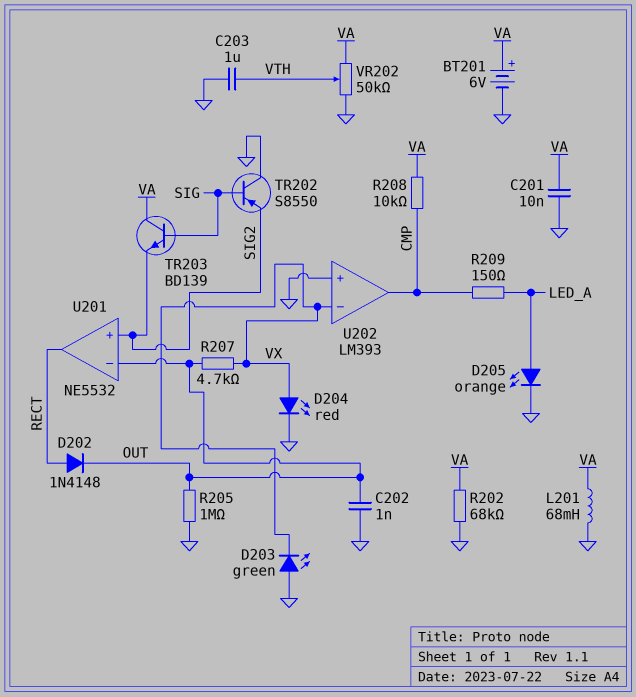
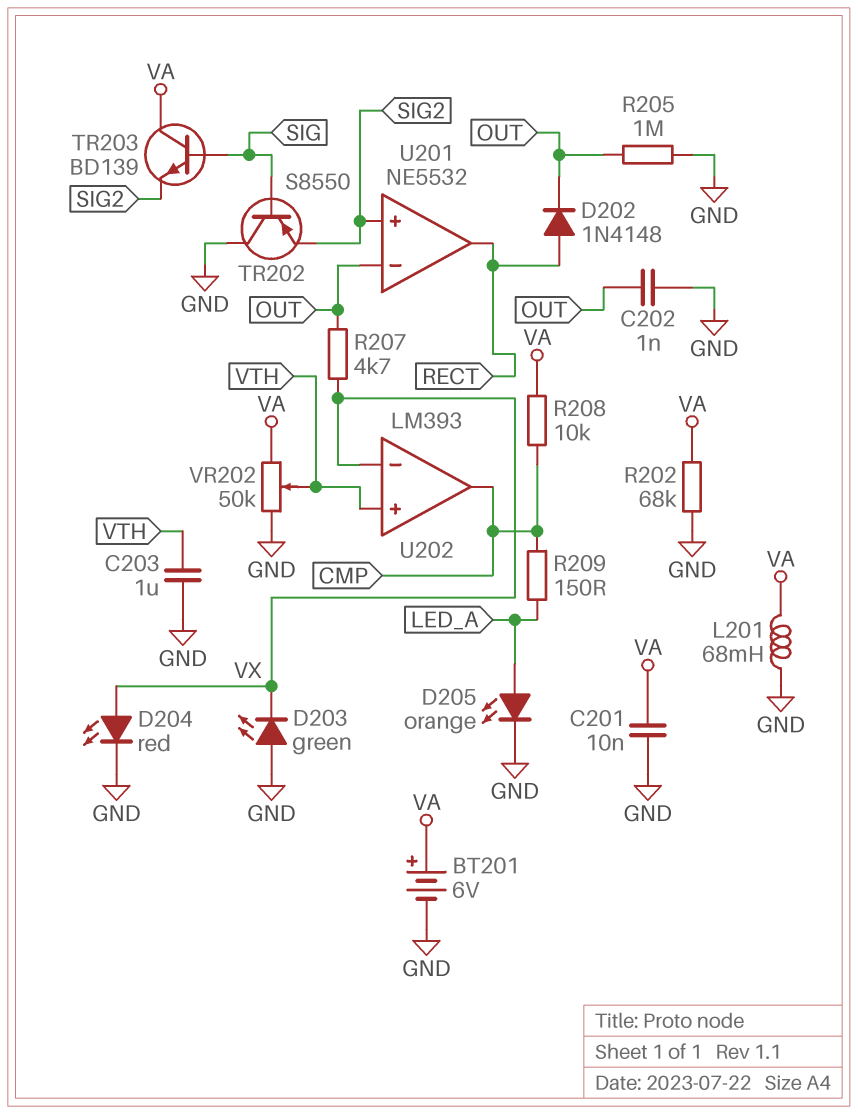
U202 pin in+: GND -> VTH

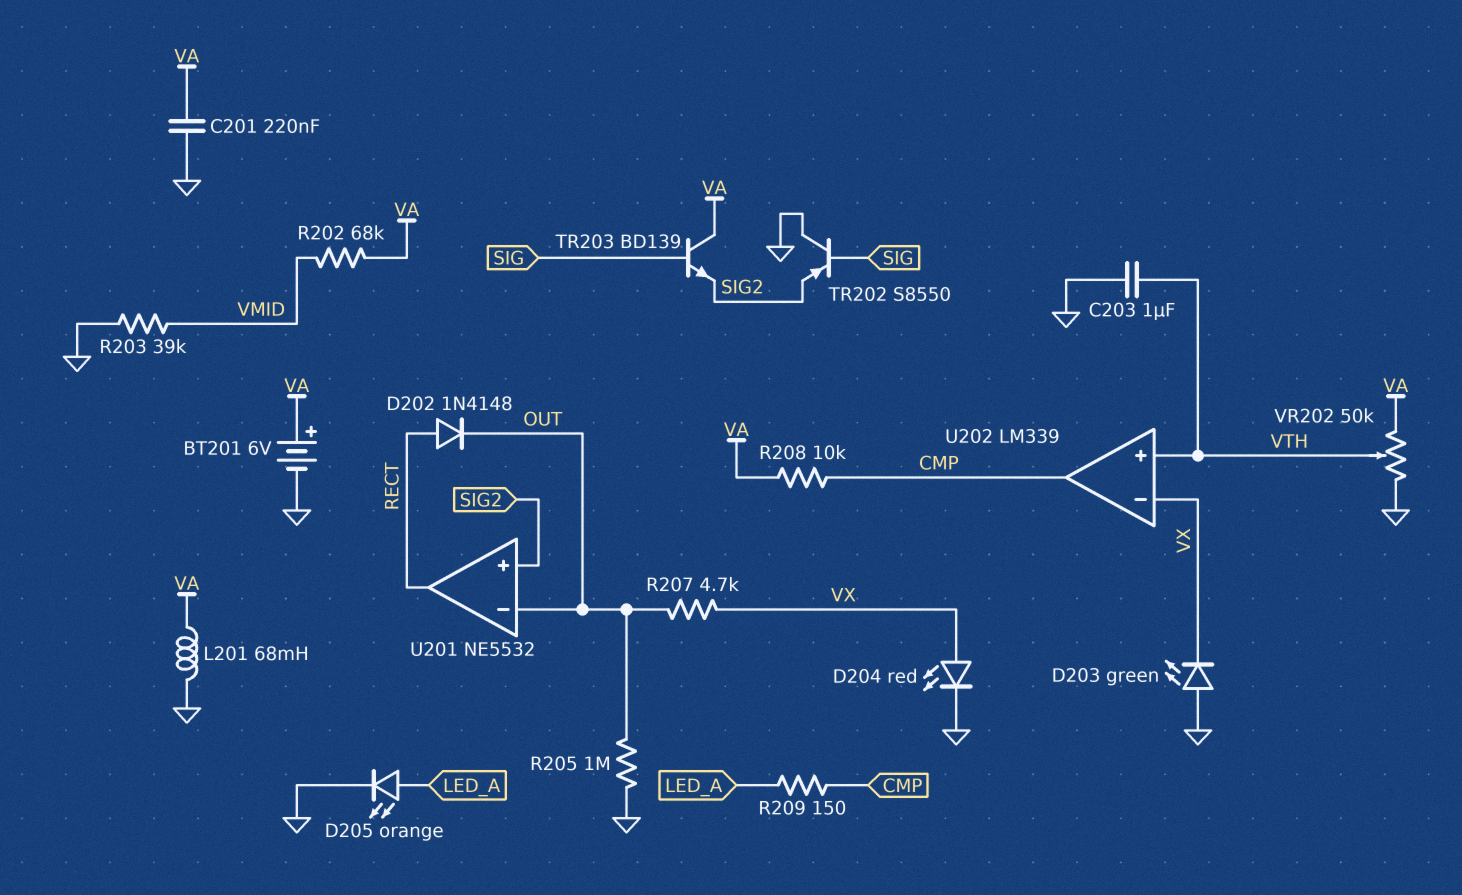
C201: 10nF (GND, VA) -> 220nF (GND, VA)
C202: 1nF (GND, OUT) -> none
R202: 68k (GND, VA) -> 68k (VA, VMID)
R203: none -> 39k (GND, VMID)
U202: LM393 -> LM339

